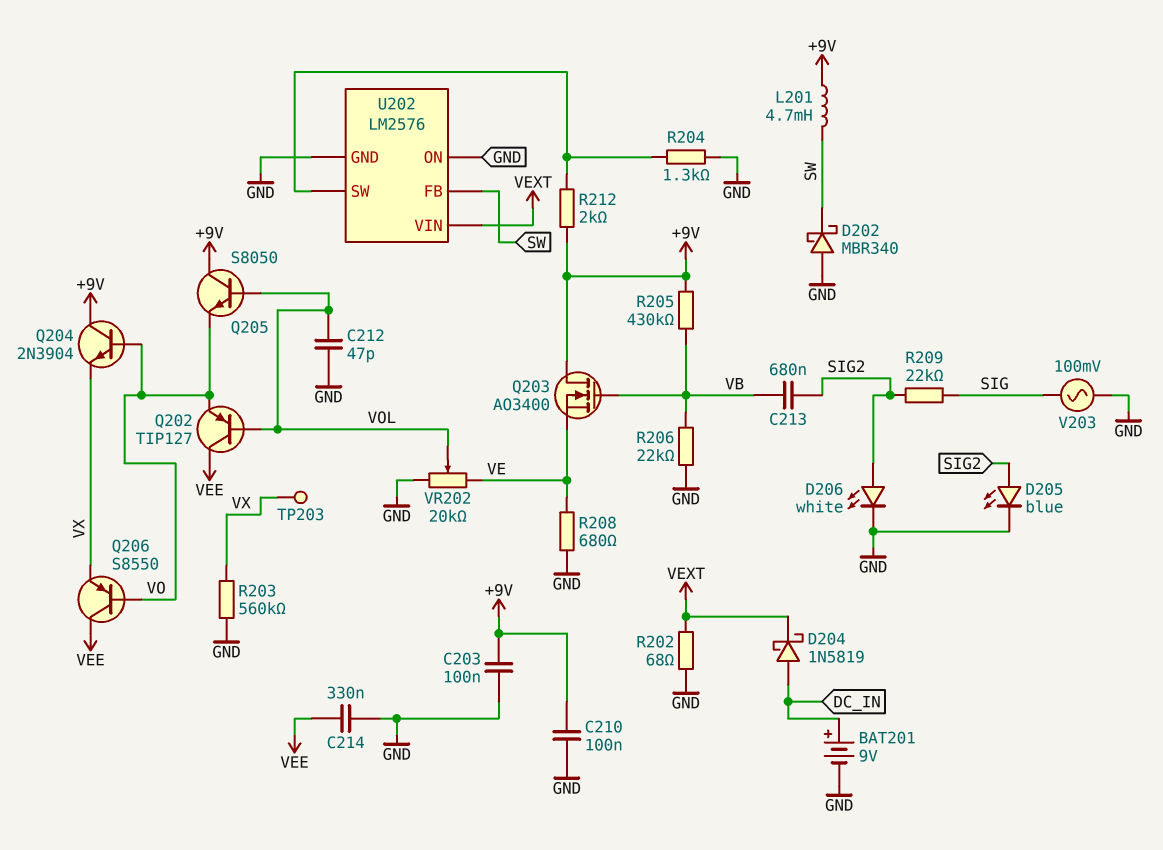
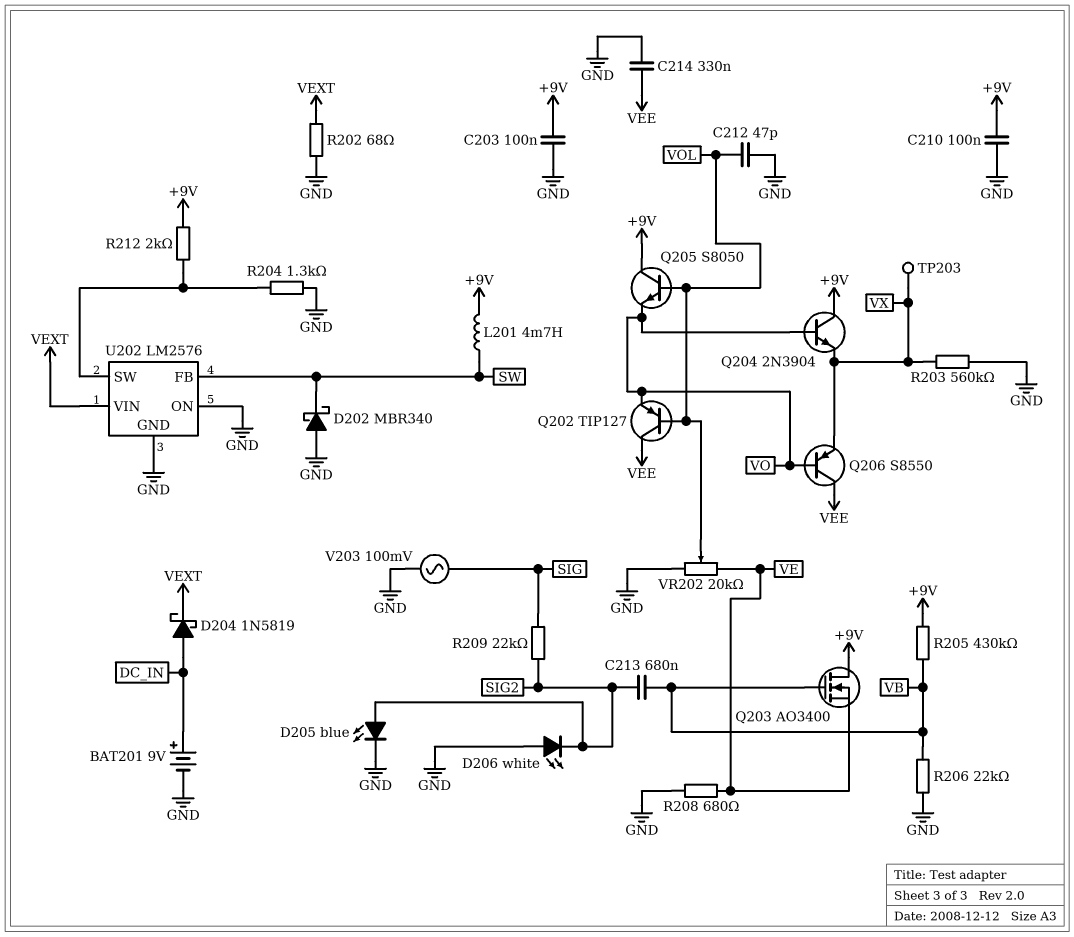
D206: LED white (A SIG2, K GND) -> LED white (A GND, K SIG2)

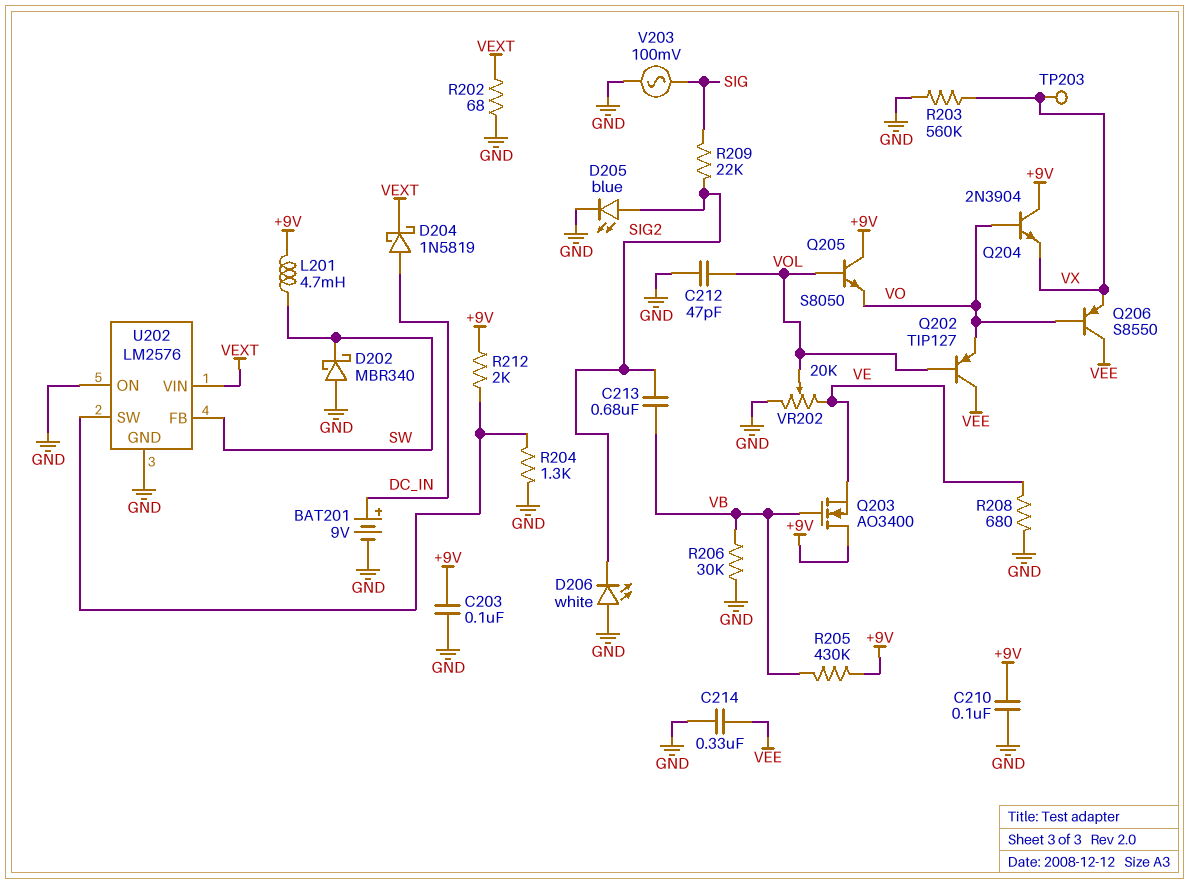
R206: 22k (GND, VB) -> 30k (GND, VB)

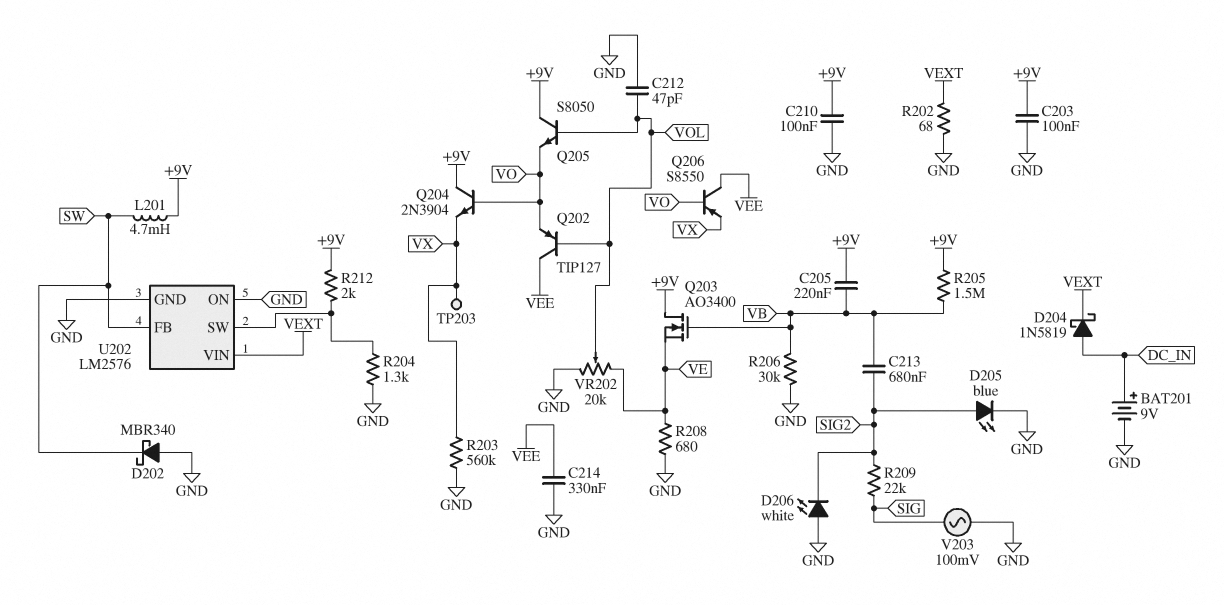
C205: none -> 220nF (+9V, VB)
R205: 430k (+9V, VB) -> 1.5M (+9V, VB)

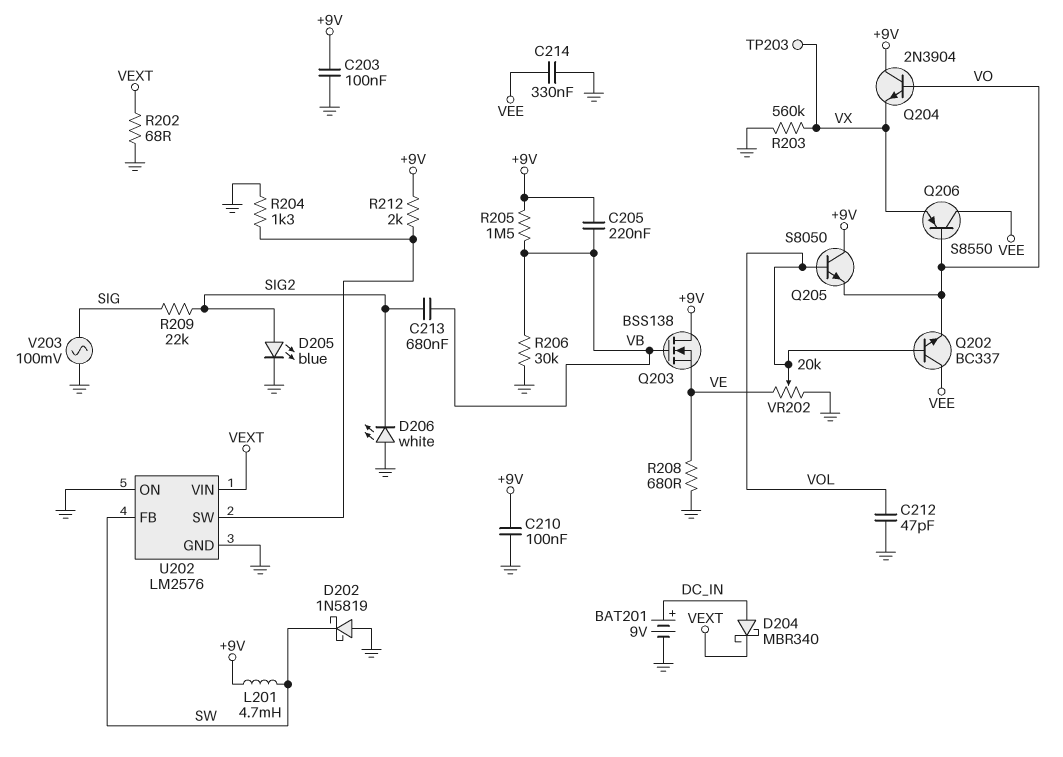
D202: schottky MBR340 (A GND, K SW) -> schottky 1N5819 (A GND, K SW)
D204: schottky 1N5819 (A DC_IN, K VEXT) -> schottky MBR340 (A DC_IN, K VEXT)
Q202: PNP TIP127 (B VOL, C VEE, E VO) -> NPN BC337 (B VOL, C VEE, E VO)
Q203: NMOS AO3400 (G VB, D +9V, S VE) -> NMOS BSS138 (G VB, D +9V, S VE)

